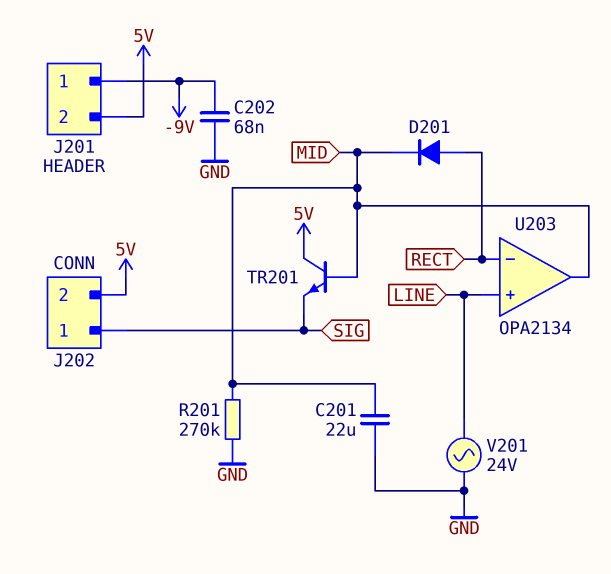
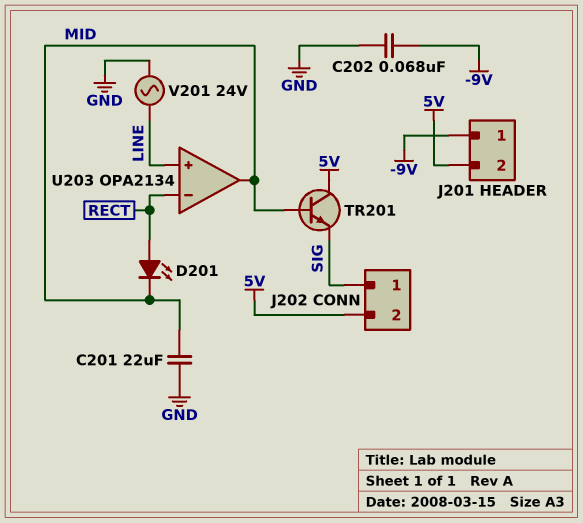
D201: diode (A RECT, K MID) -> LED (A RECT, K MID)
R201: 270k (GND, MID) -> none

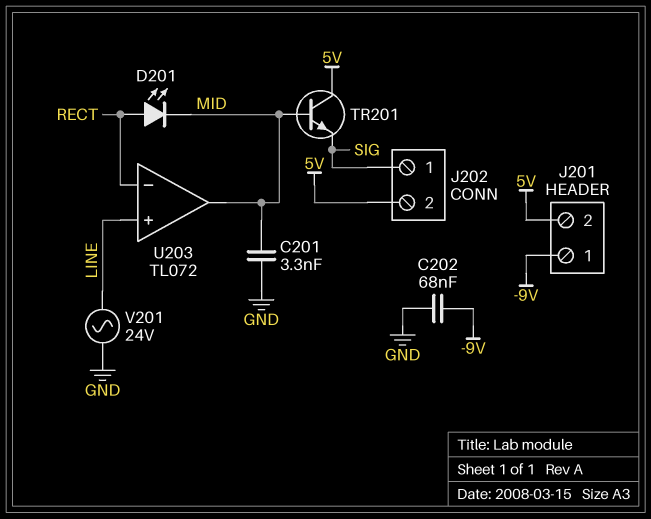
C201: 22uF (GND, MID) -> 3.3nF (GND, MID)
U203: OPA2134 -> TL072

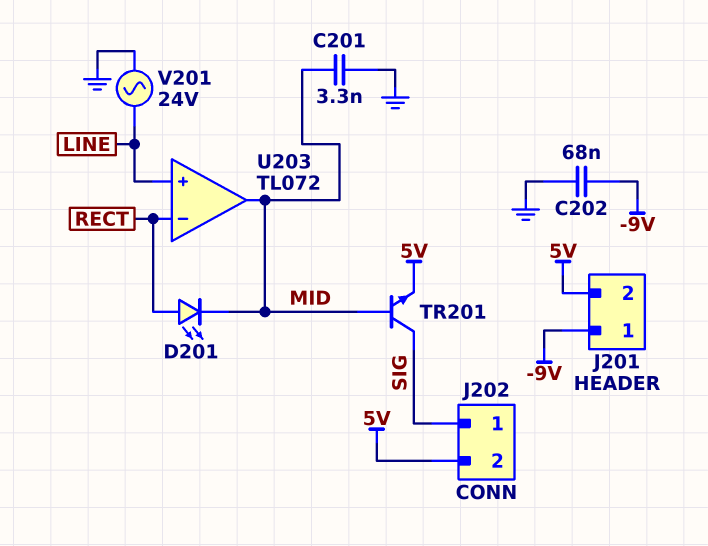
TR201: NPN (B MID, C 5V, E SIG) -> NPN (B MID, C SIG, E 5V)

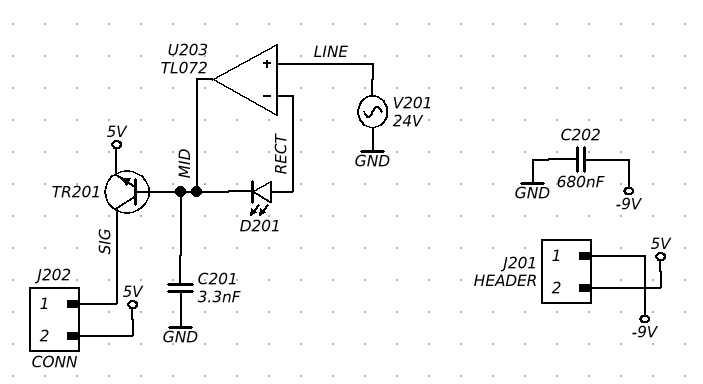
C202: 68nF (-9V, GND) -> 680nF (-9V, GND)

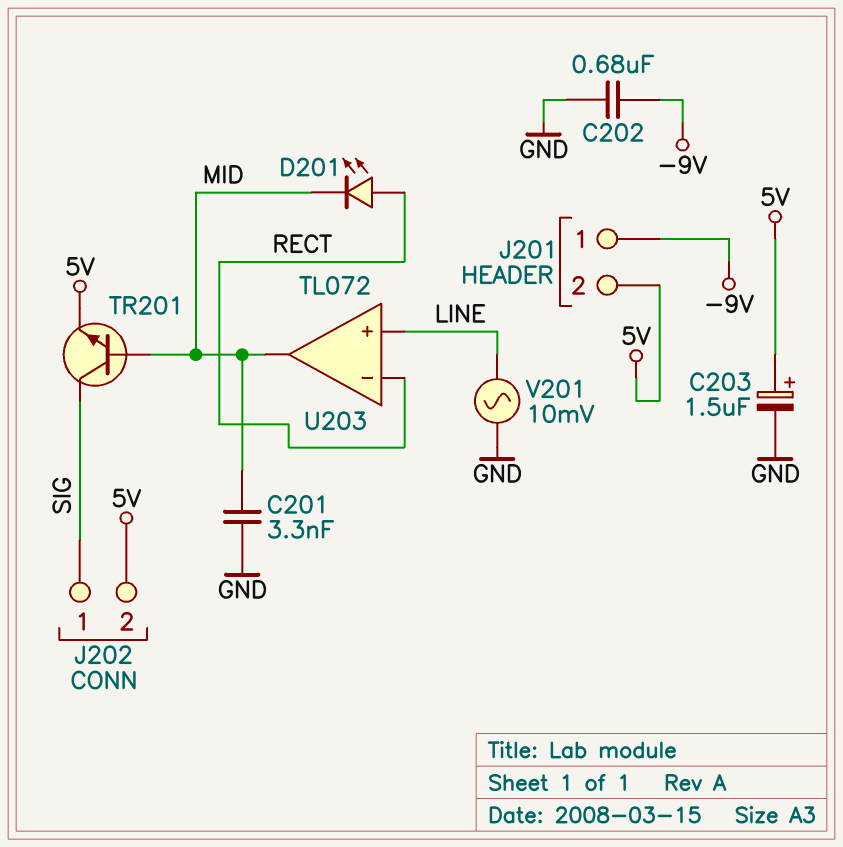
C203: none -> 1.5uF (plus 5V, minus GND)
V201: AC 24V (GND, LINE) -> AC 10mV (GND, LINE)

